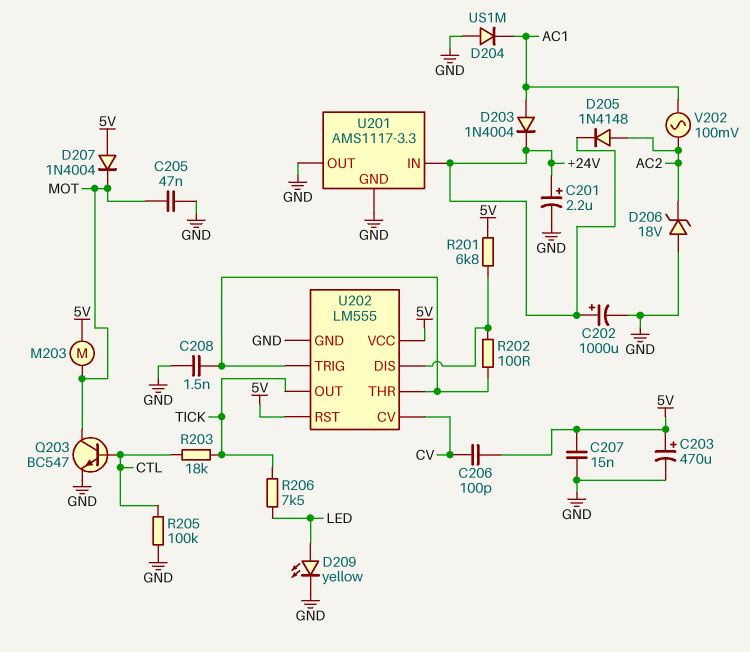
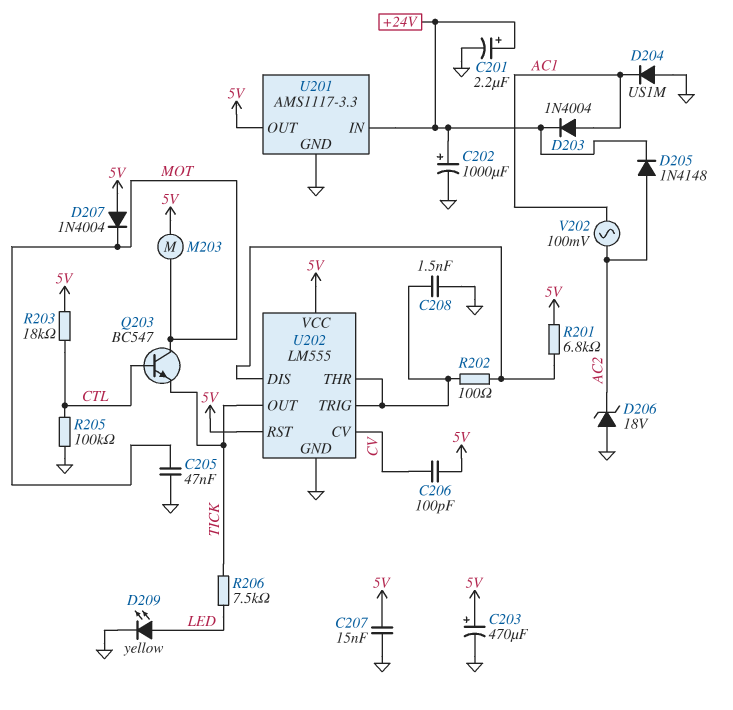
Q203: NPN BC547 (B CTL, C MOT, E GND) -> NPN BC547 (B CTL, C MOT, E TICK)
R203: 18k (CTL, TICK) -> 18k (5V, CTL)
U201 pin OUT: GND -> 5V

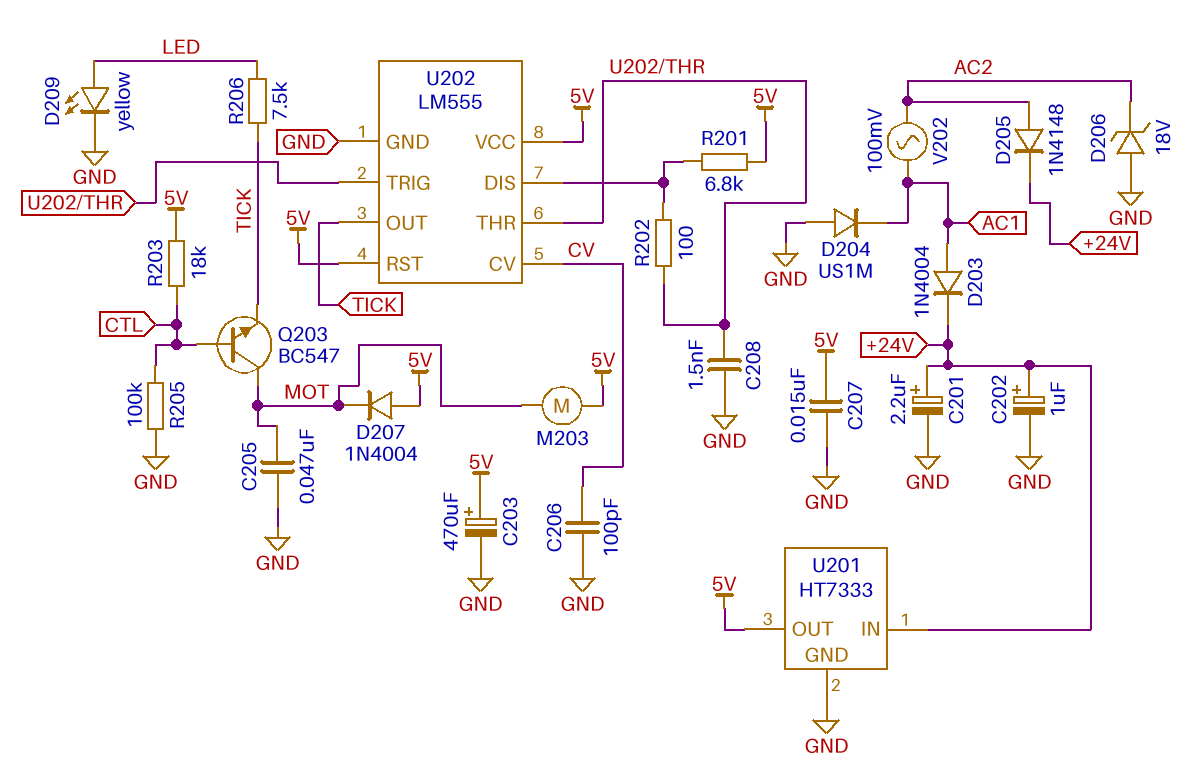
C202: 1000uF (plus +24V, minus GND) -> 1uF (plus +24V, minus GND)
C206: 100pF (5V, CV) -> 100pF (CV, GND)
U201: AMS1117-3.3 -> HT7333

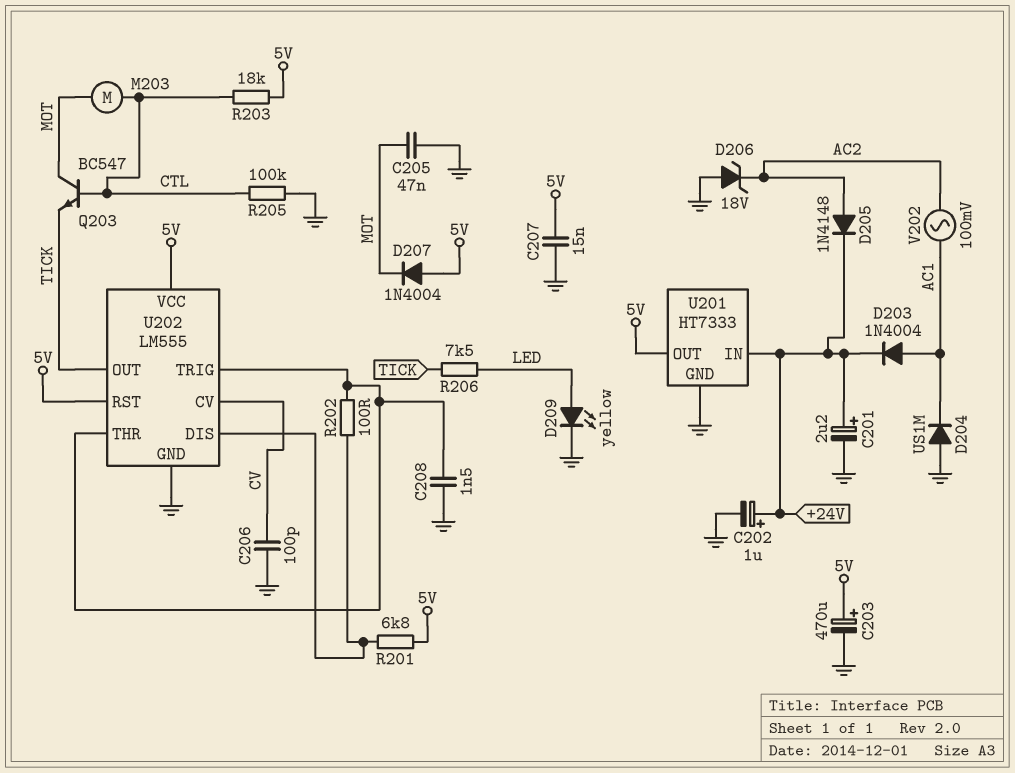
M203: motor (5V, MOT) -> motor (CTL, MOT)

